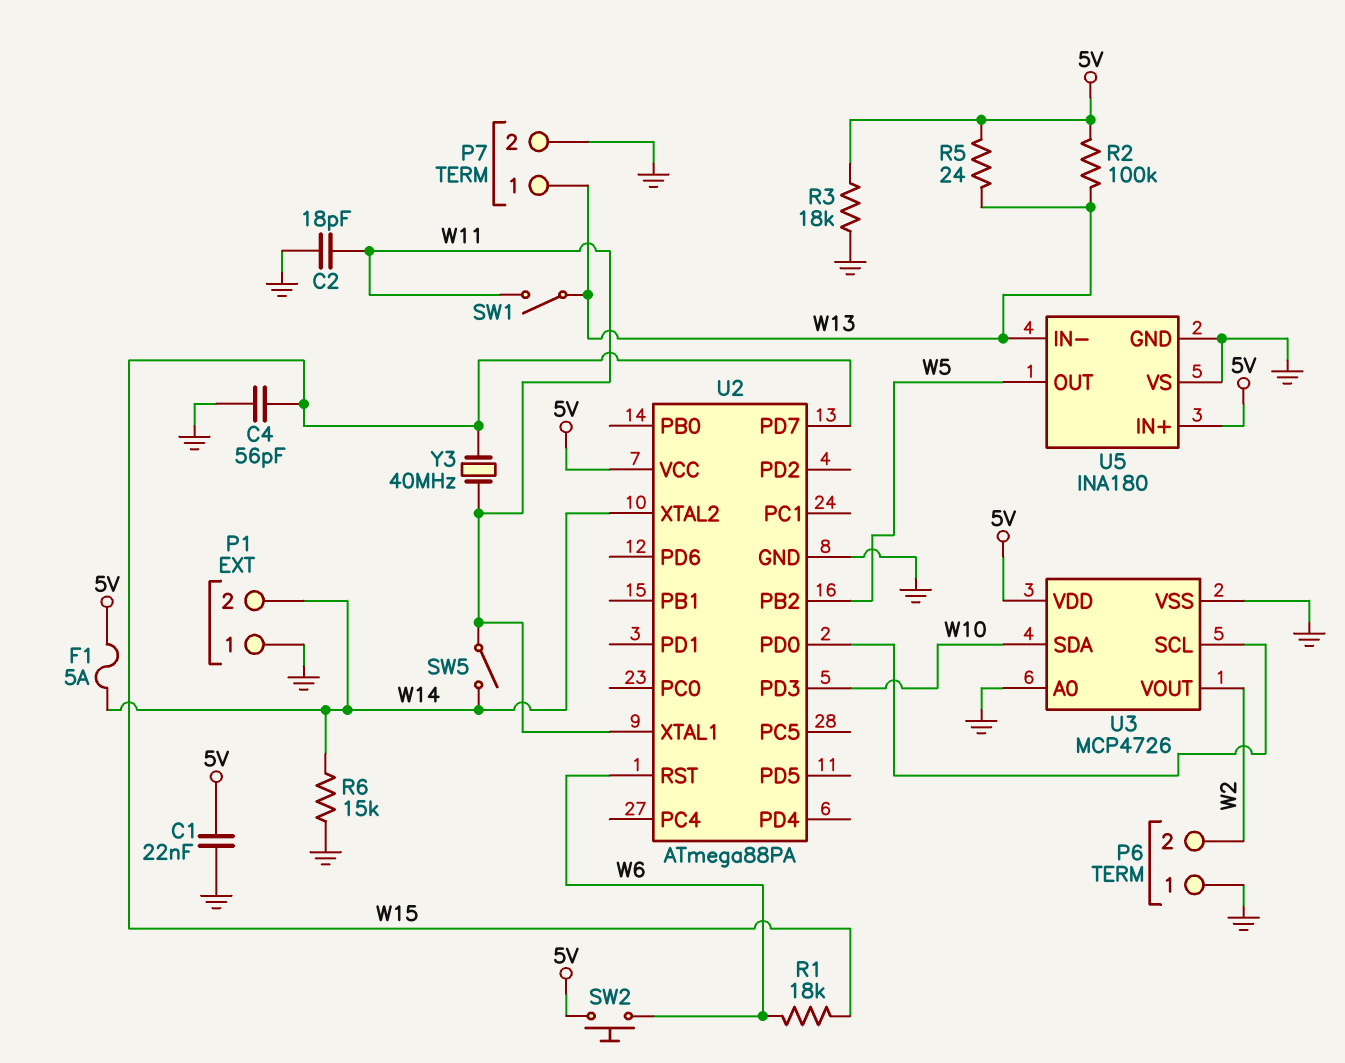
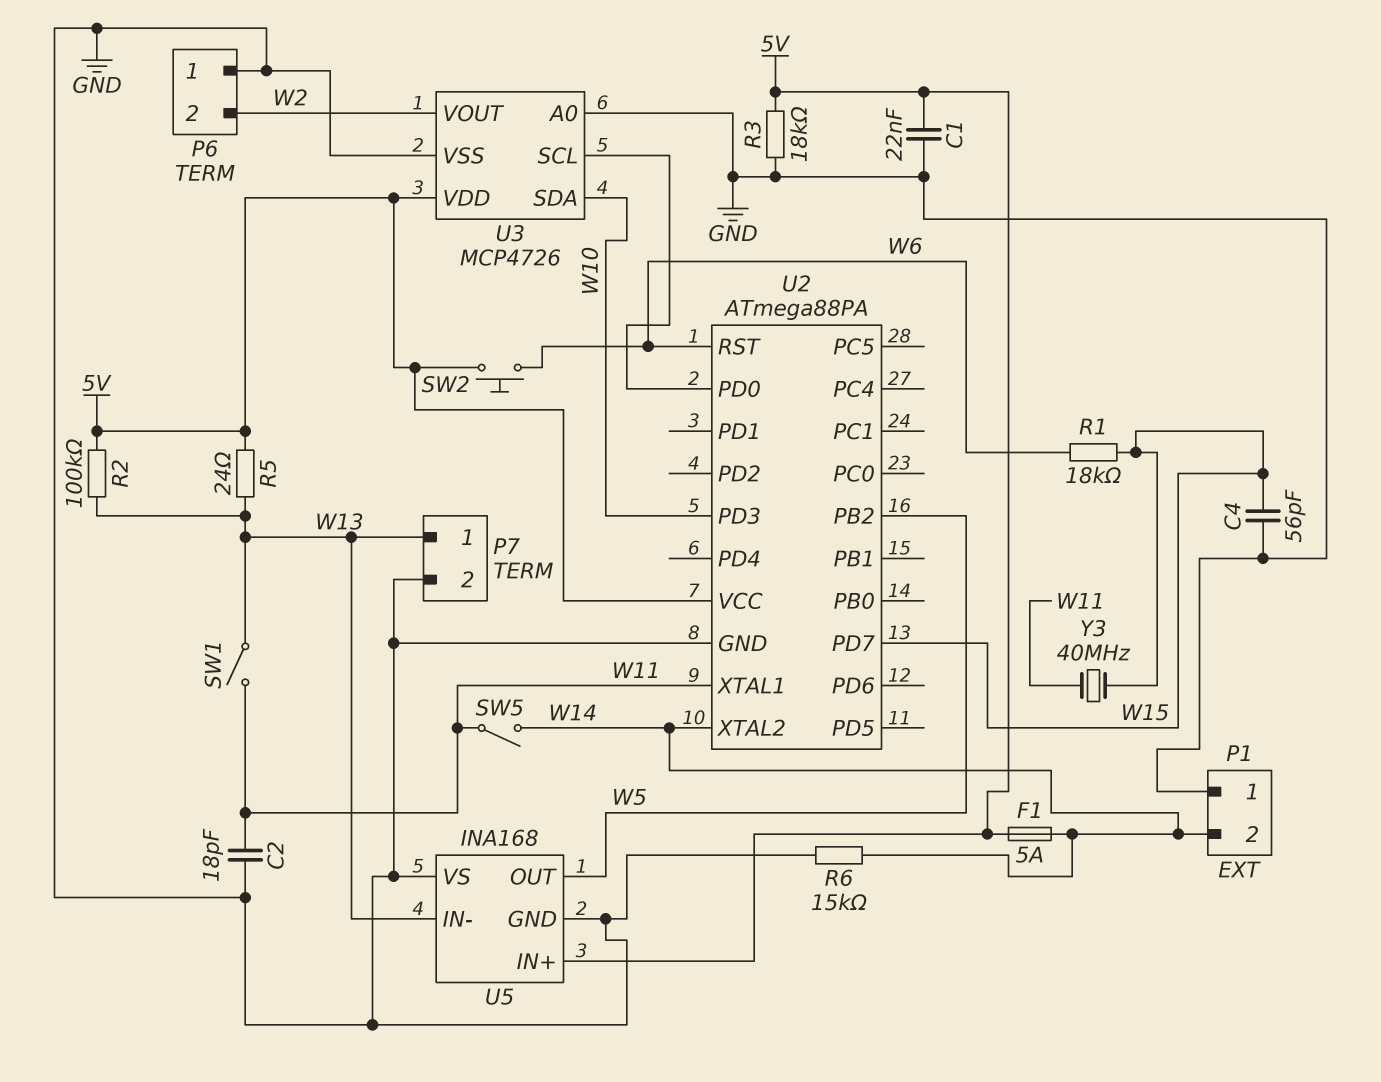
U5: INA180 -> INA168

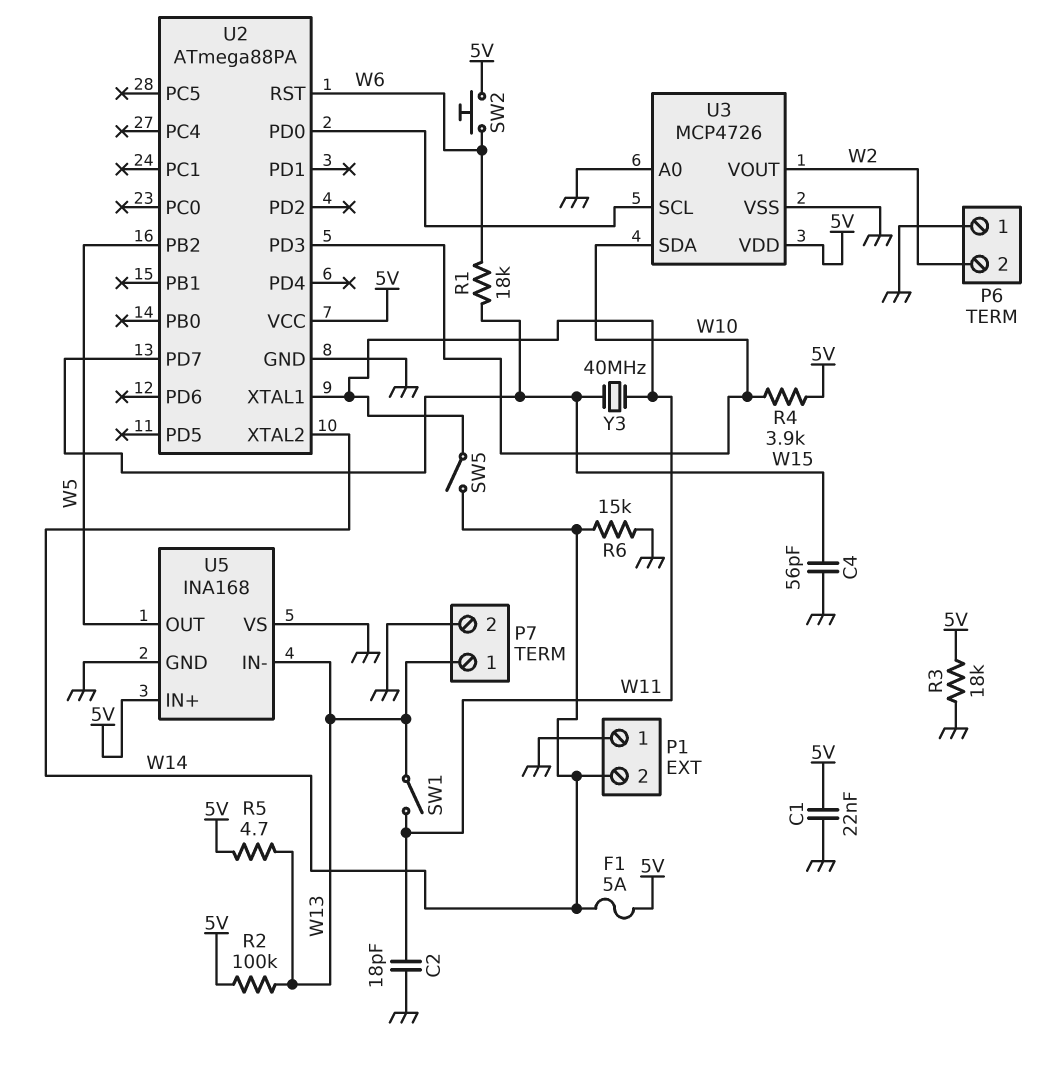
R4: none -> 3.9k (5V, W10)
R5: 24 (5V, W13) -> 4.7 (5V, W13)

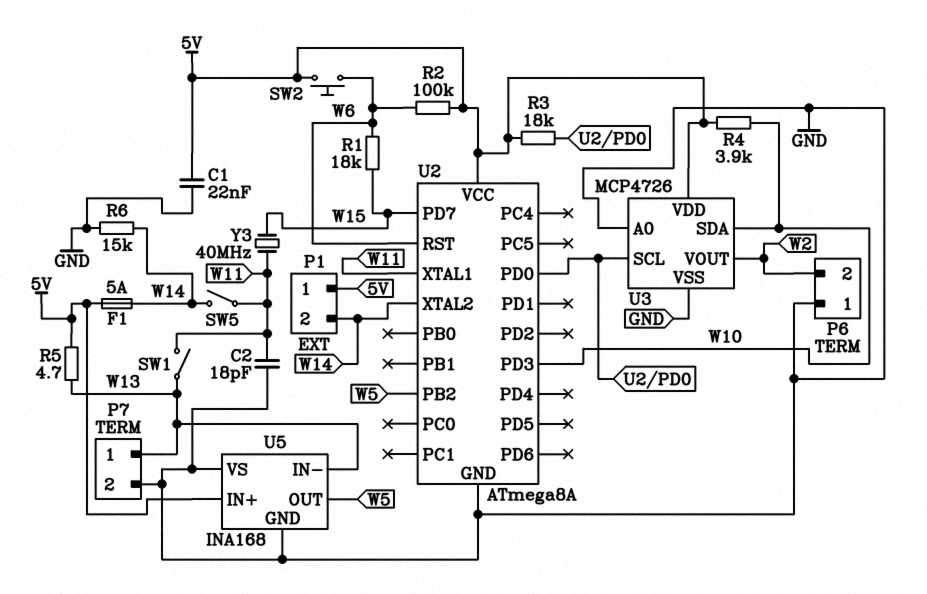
C4: 56pF (GND, W15) -> none
P1 pin 1: GND -> 5V
R2: 100k (5V, W13) -> 100k (5V, W6)
R3: 18k (5V, GND) -> 18k (5V, U2/PD0)
U2: ATmega88PA -> ATmega8A

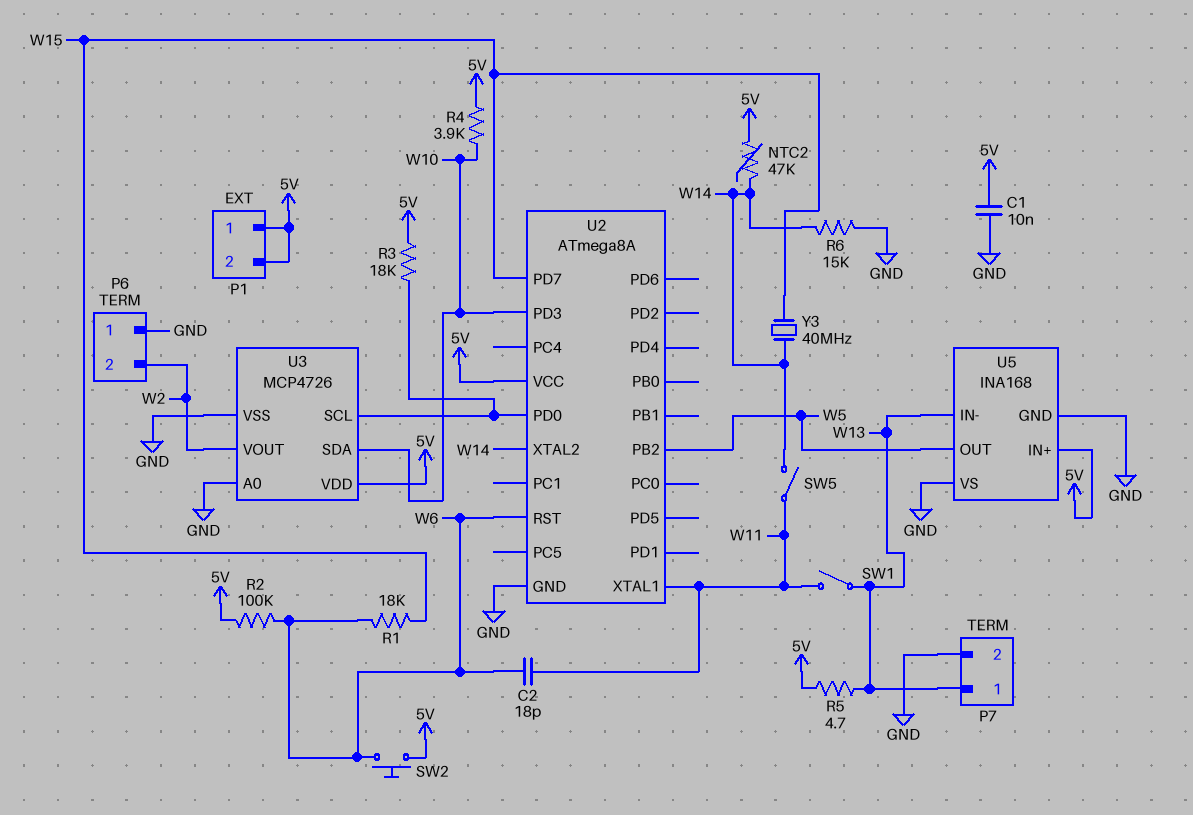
C1: 22nF (5V, GND) -> 10nF (5V, GND)
C2: 18pF (GND, W11) -> 18pF (W6, W11)
F1: 5A (5V, W14) -> none
NTC2: none -> 47k (5V, W14)
P1 pin 2: W14 -> 5V
Y3: 40MHz (W11, W15) -> 40MHz (W14, W15)

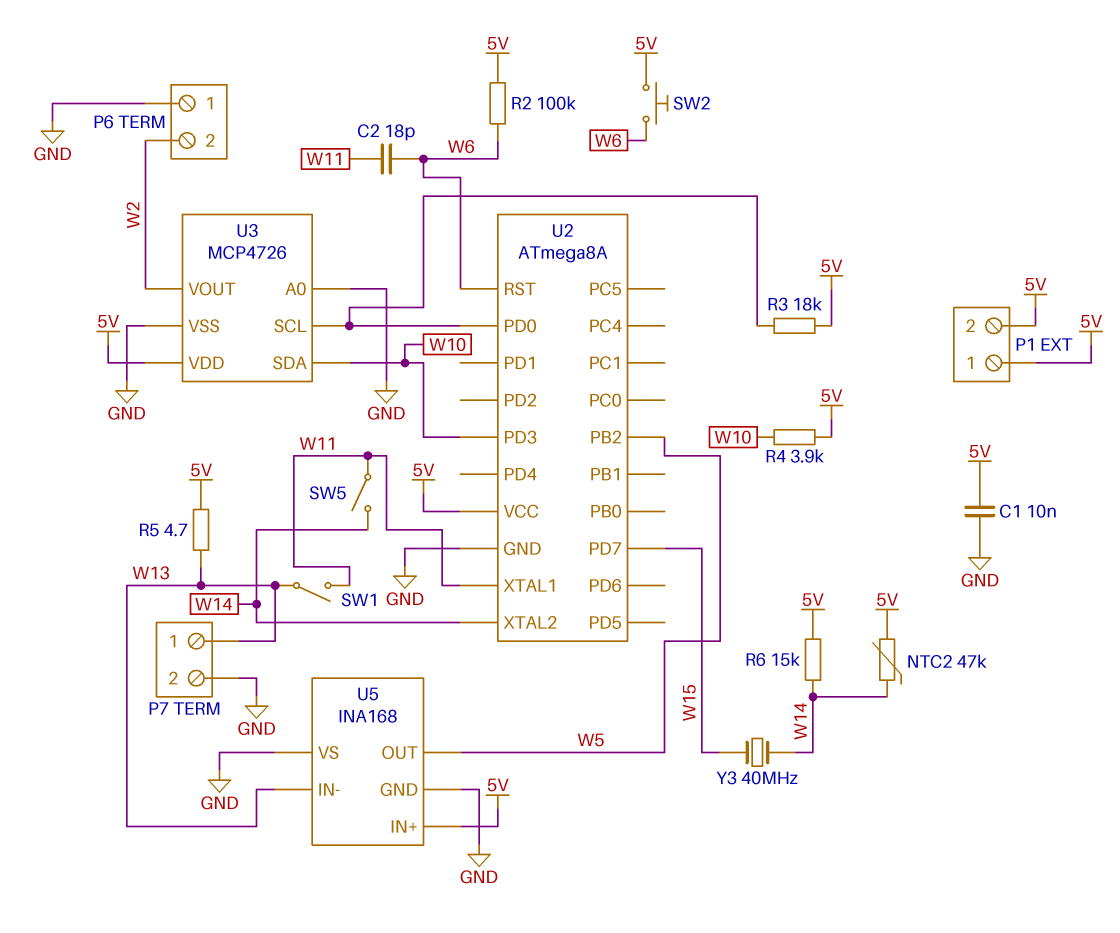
R1: 18k (W6, W15) -> none
R6: 15k (GND, W14) -> 15k (5V, W14)

